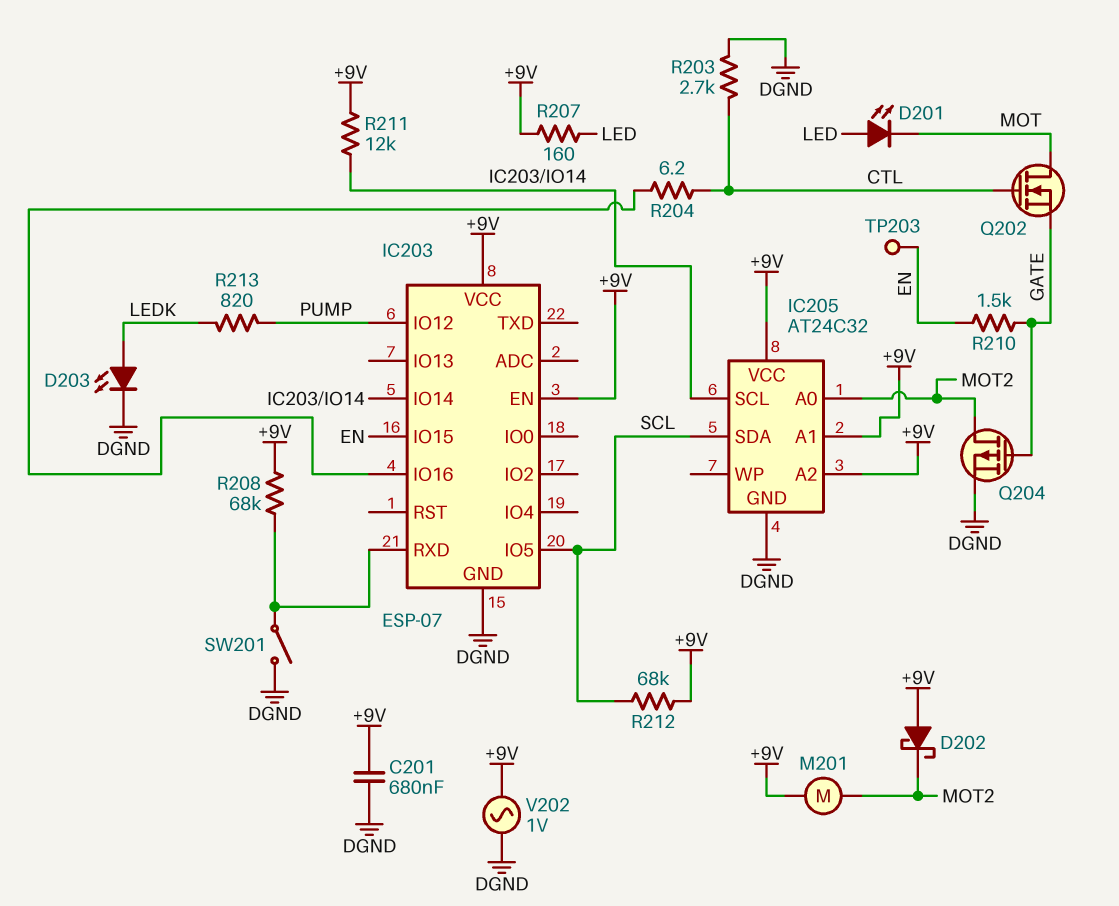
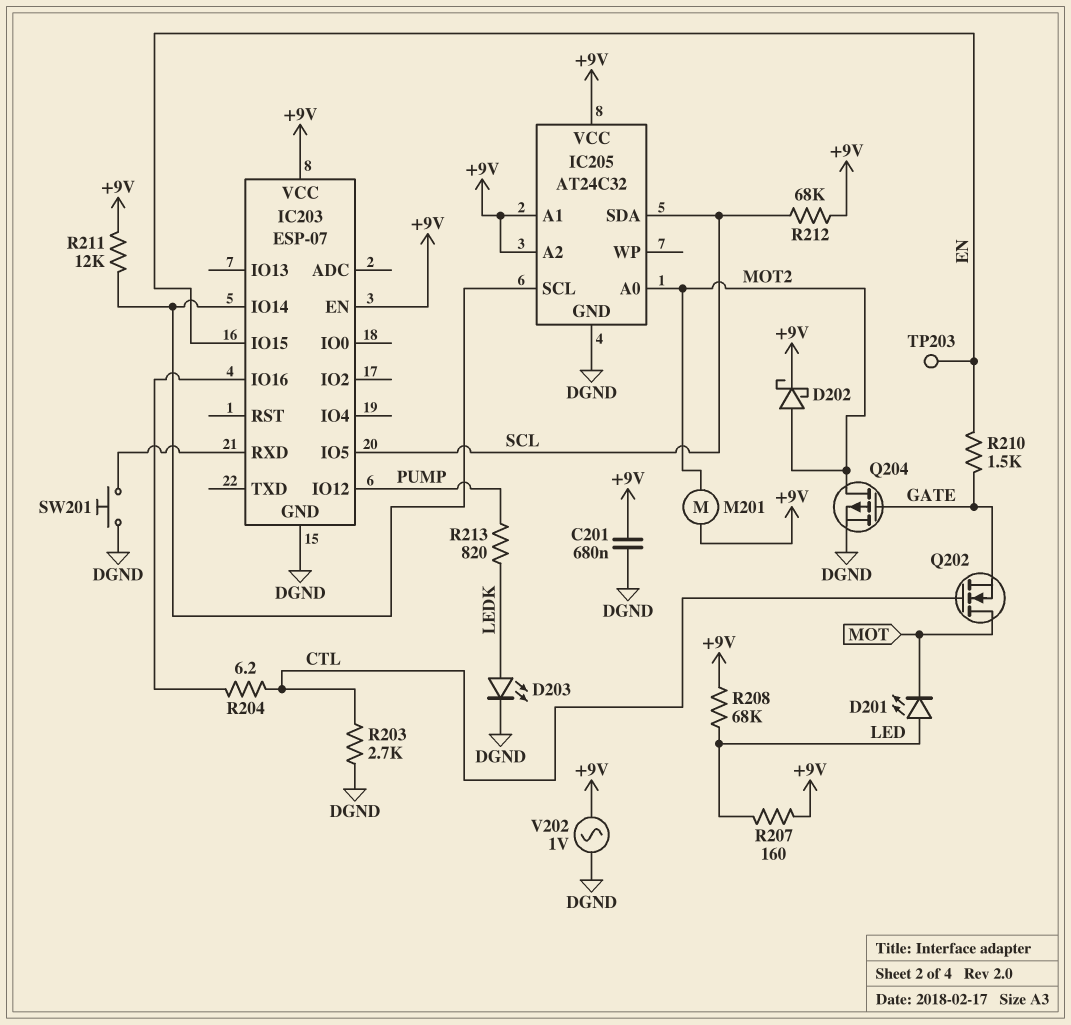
D202: schottky (A +9V, K MOT2) -> schottky (A MOT2, K +9V)
R208: 68k (+9V, IC203/RXD) -> 68k (+9V, LED)
SW201: switch (DGND, IC203/RXD) -> button (DGND, IC203/RXD)

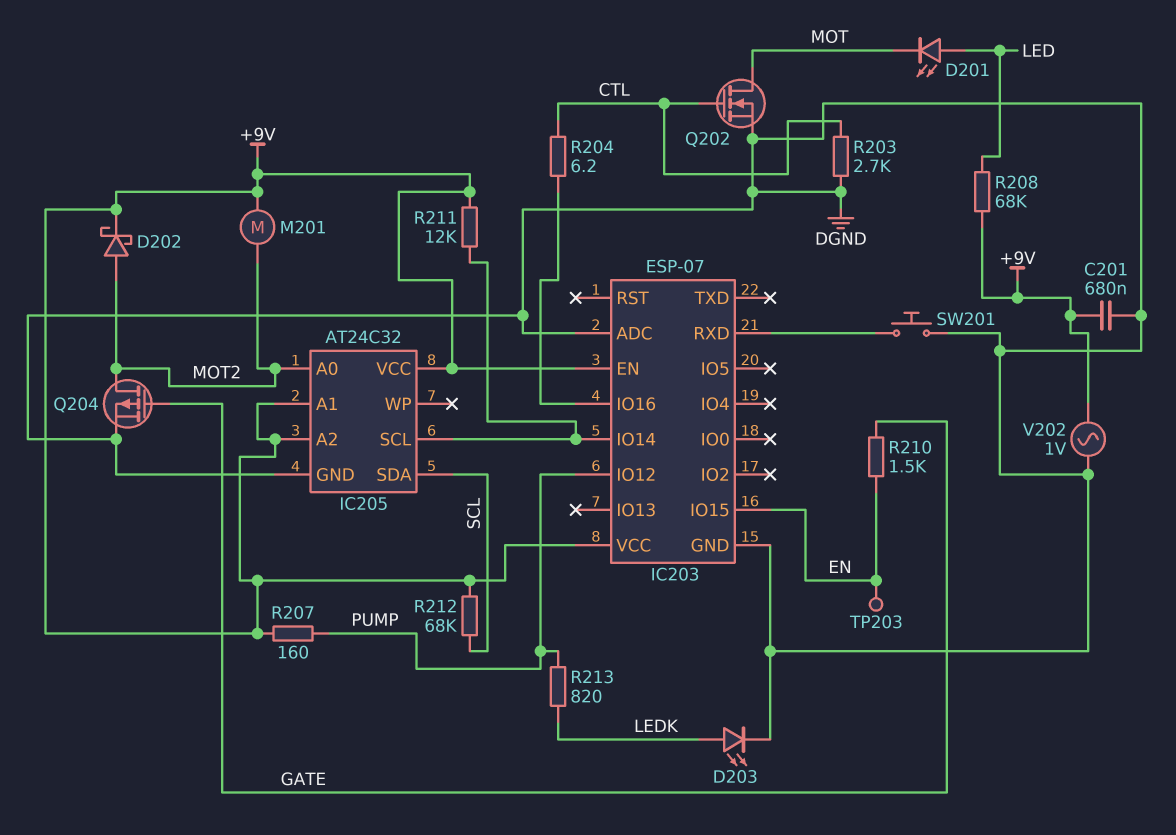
IC203 pin ADC: none -> DGND
IC203 pin IO5: SCL -> none
Q202: NMOS (G CTL, D MOT, S GATE) -> NMOS (G CTL, D MOT, S DGND)
R207: 160 (+9V, LED) -> 160 (+9V, PUMP)

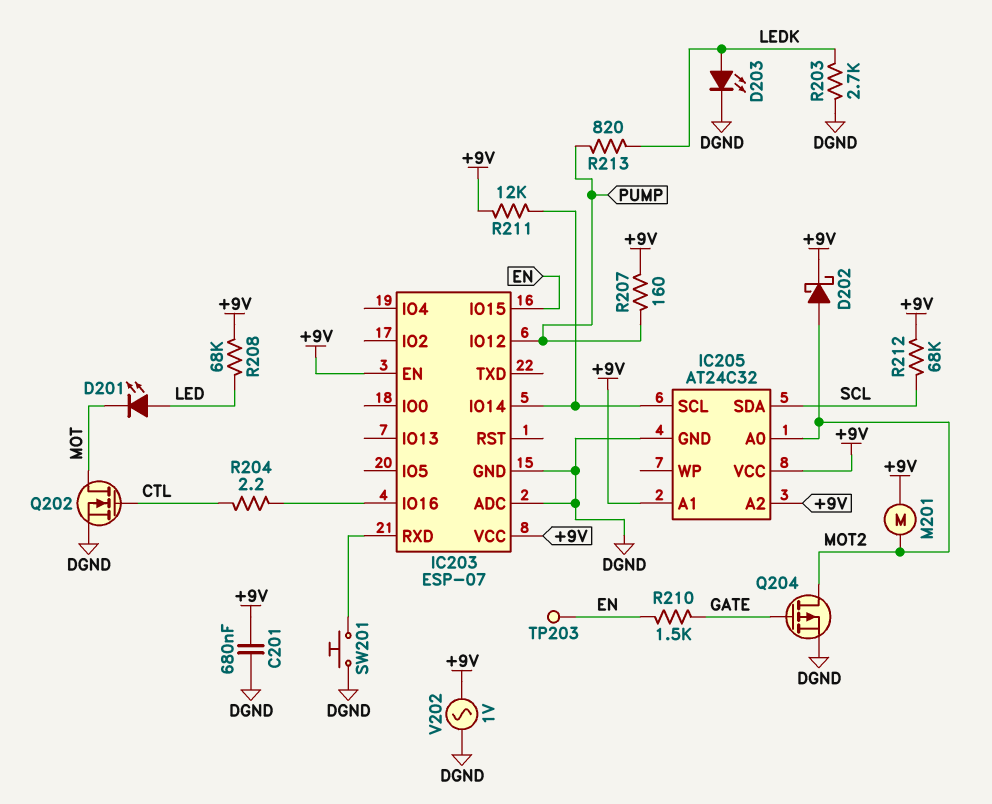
R203: 2.7k (CTL, DGND) -> 2.7k (DGND, LEDK)
R204: 6.2 (CTL, IC203/IO16) -> 2.2 (CTL, IC203/IO16)

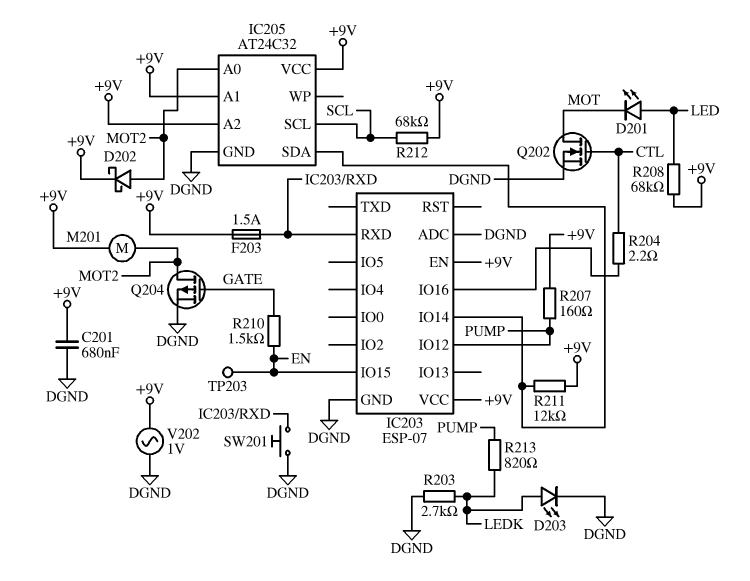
F203: none -> 1.5A (+9V, IC203/RXD)
IC205 pin SCL: IC203/IO14 -> SCL
IC205 pin SDA: SCL -> IC203/IO14

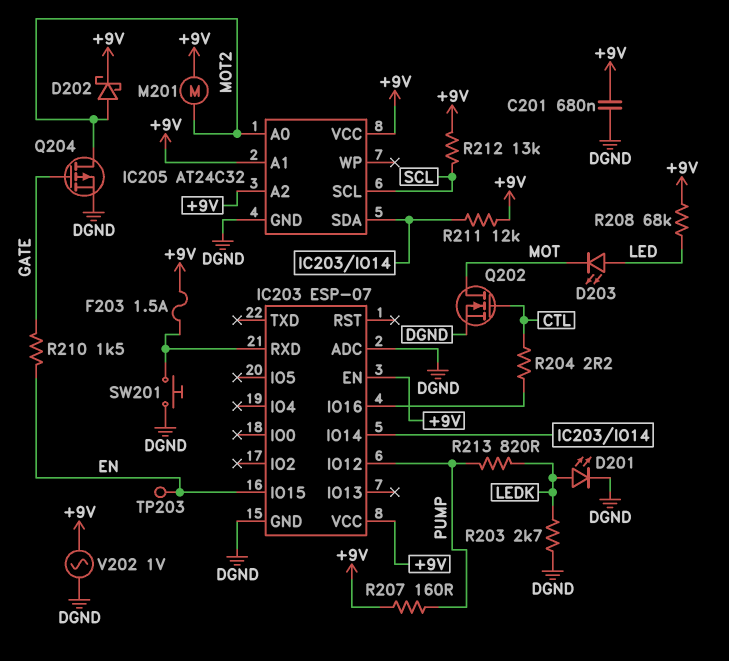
D201: LED (A LED, K MOT) -> LED (A LEDK, K DGND)
D203: LED (A LEDK, K DGND) -> LED (A LED, K MOT)
R212: 68k (+9V, SCL) -> 13k (+9V, SCL)

